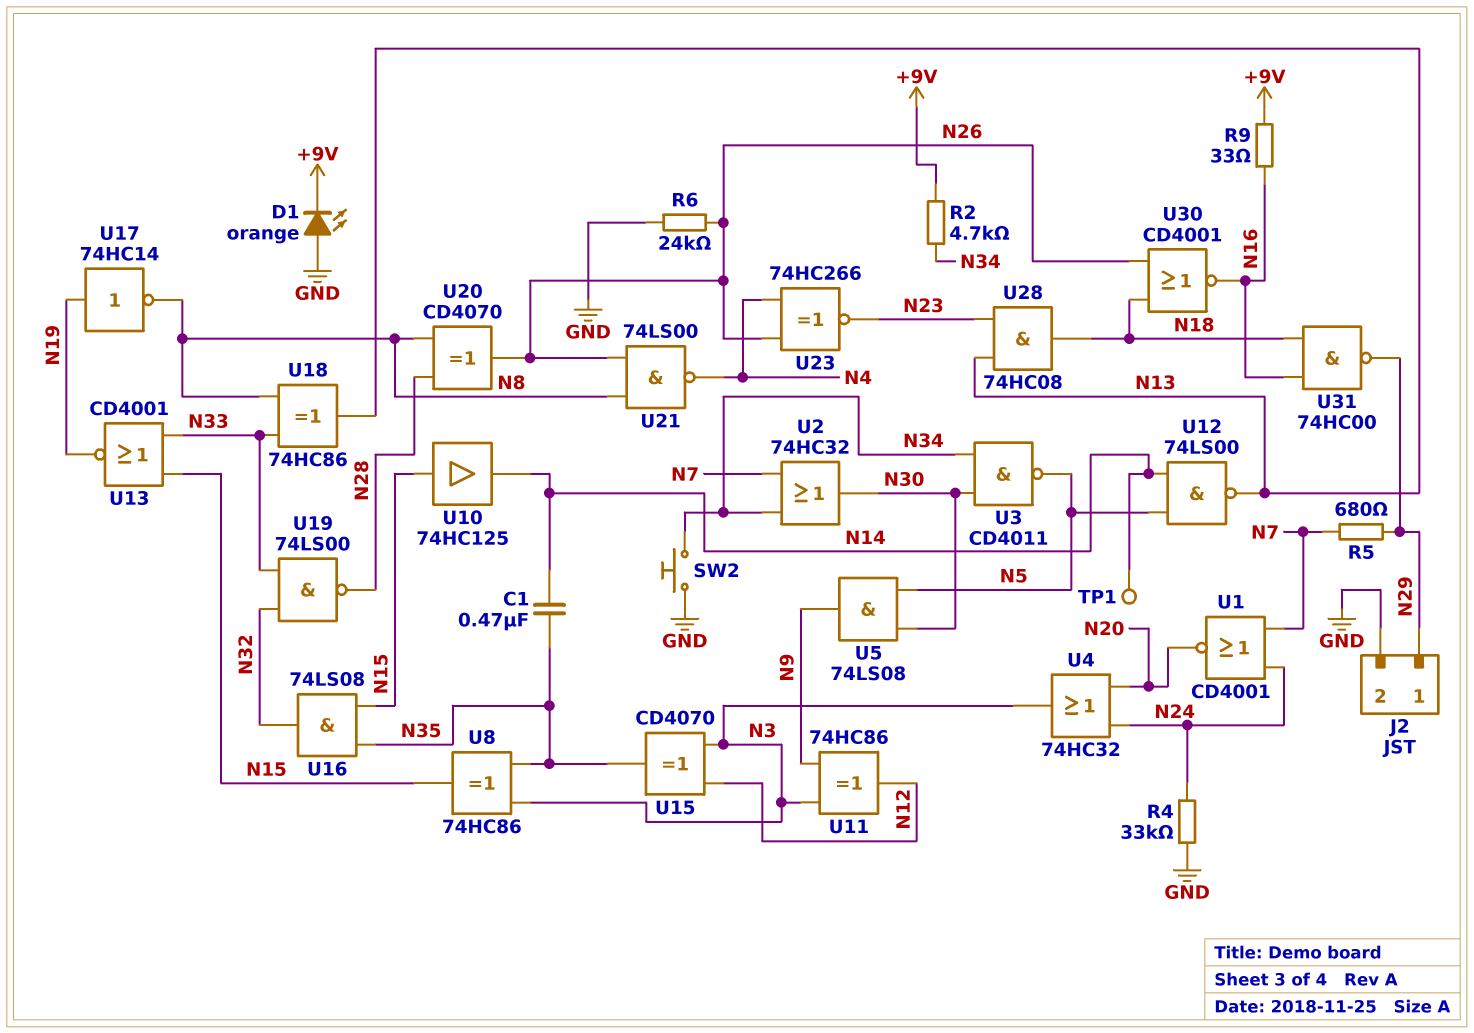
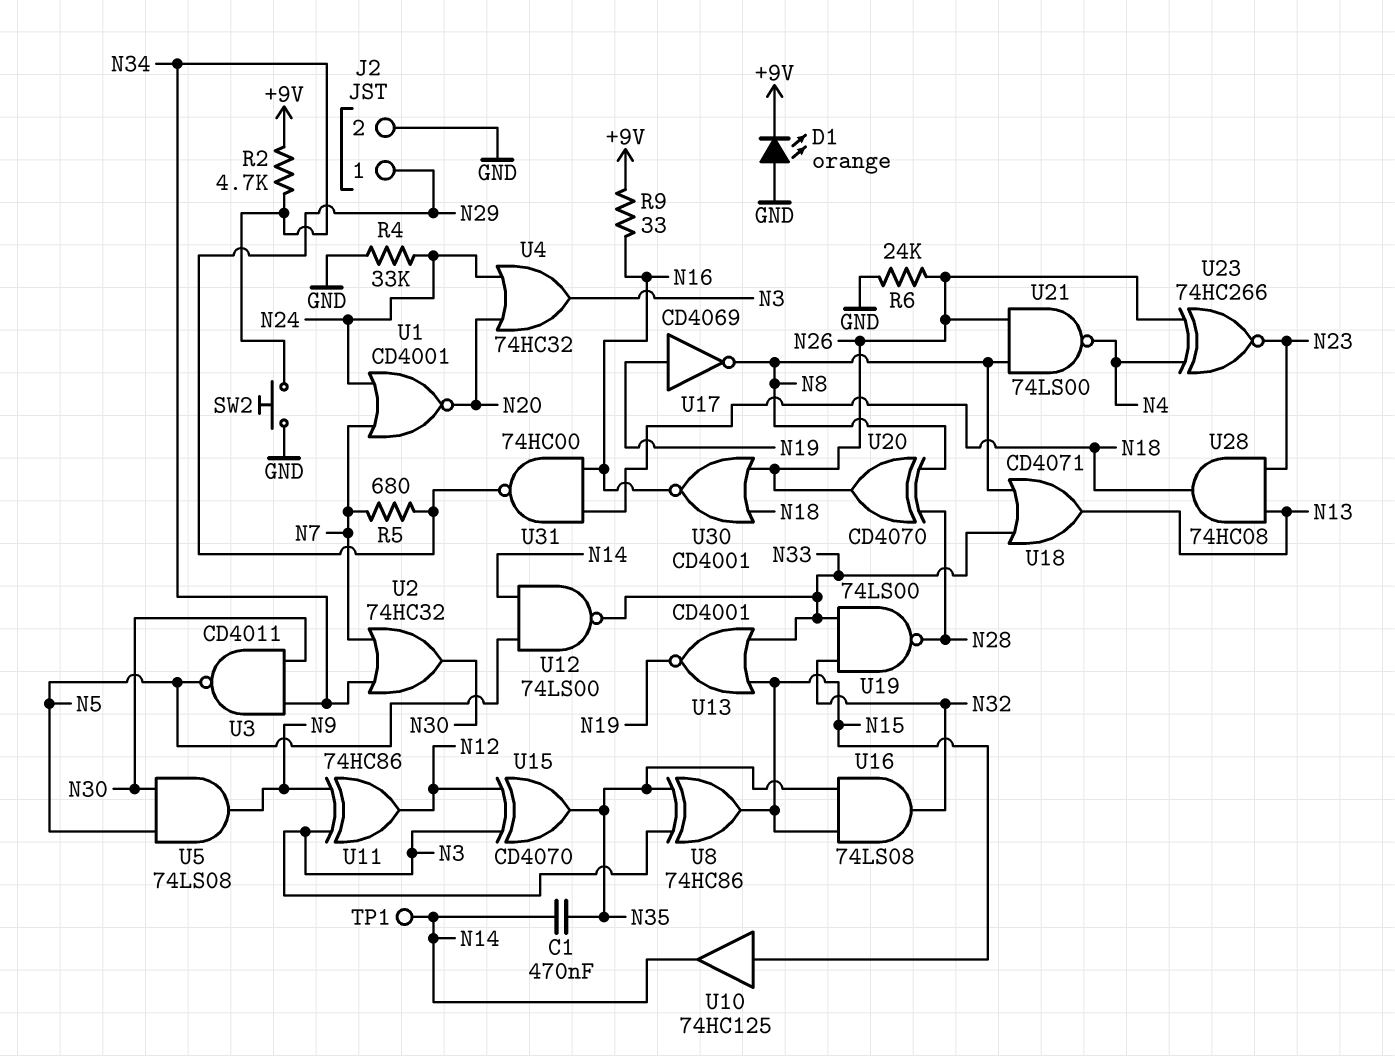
U12: NAND 74LS00 (in N5, in N14, out N13) -> NAND 74LS00 (in N5, in N14, out N33)
U17: NOT 74HC14 (in N19, out N8) -> NOT CD4069 (in N19, out N8)
U18: XOR 74HC86 (in N8, in N33, out N13) -> OR CD4071 (in N8, in N33, out N13)

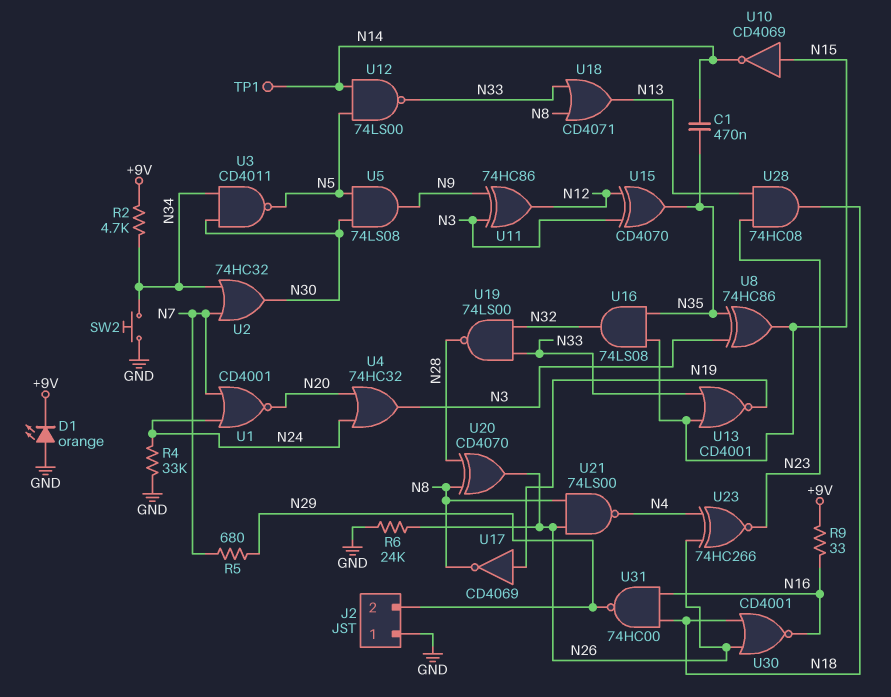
J2 pin 1: N29 -> GND
J2 pin 2: GND -> N29
U10: buffer 74HC125 (in N15, out N14) -> NOT CD4069 (in N15, out N14)

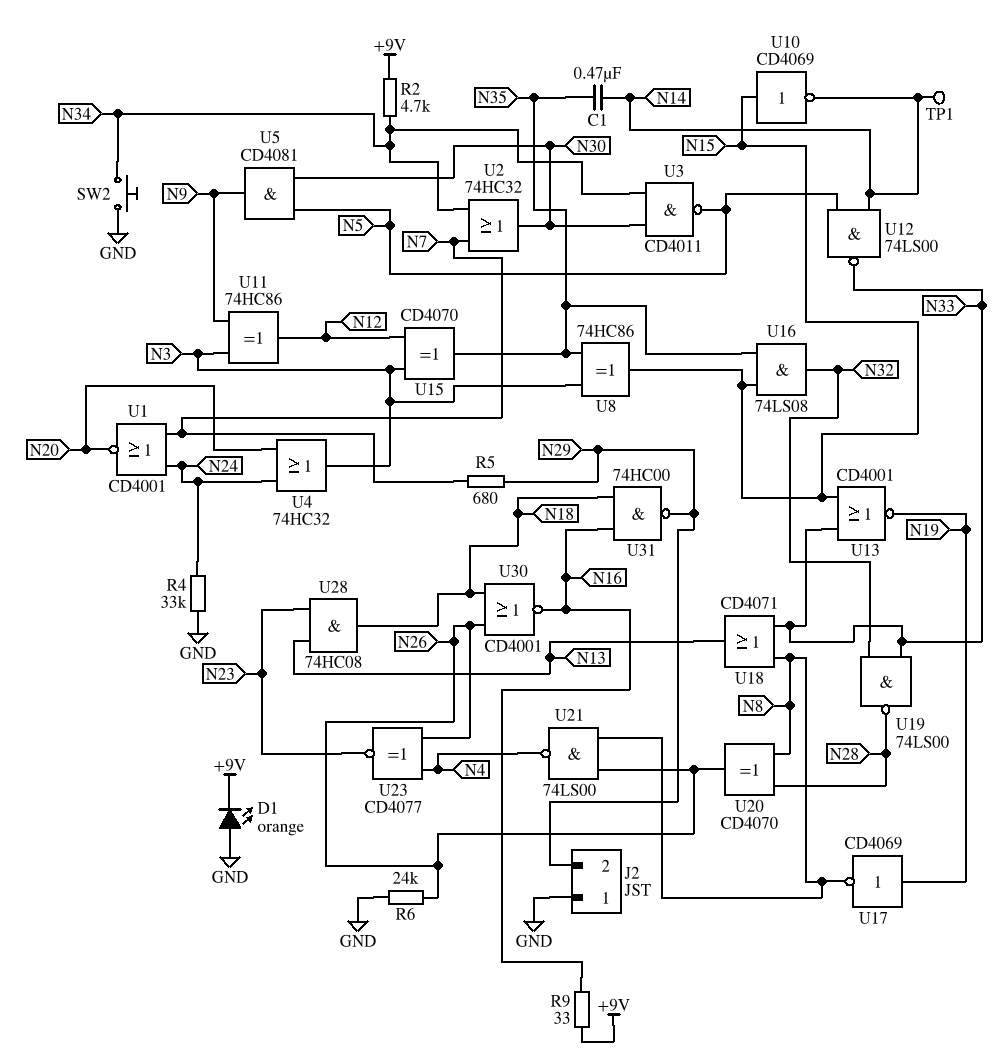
U5: AND 74LS08 (in N5, in N30, out N9) -> AND CD4081 (in N5, in N30, out N9)
U23: XNOR 74HC266 (in N4, in N26, out N23) -> XNOR CD4077 (in N4, in N26, out N23)

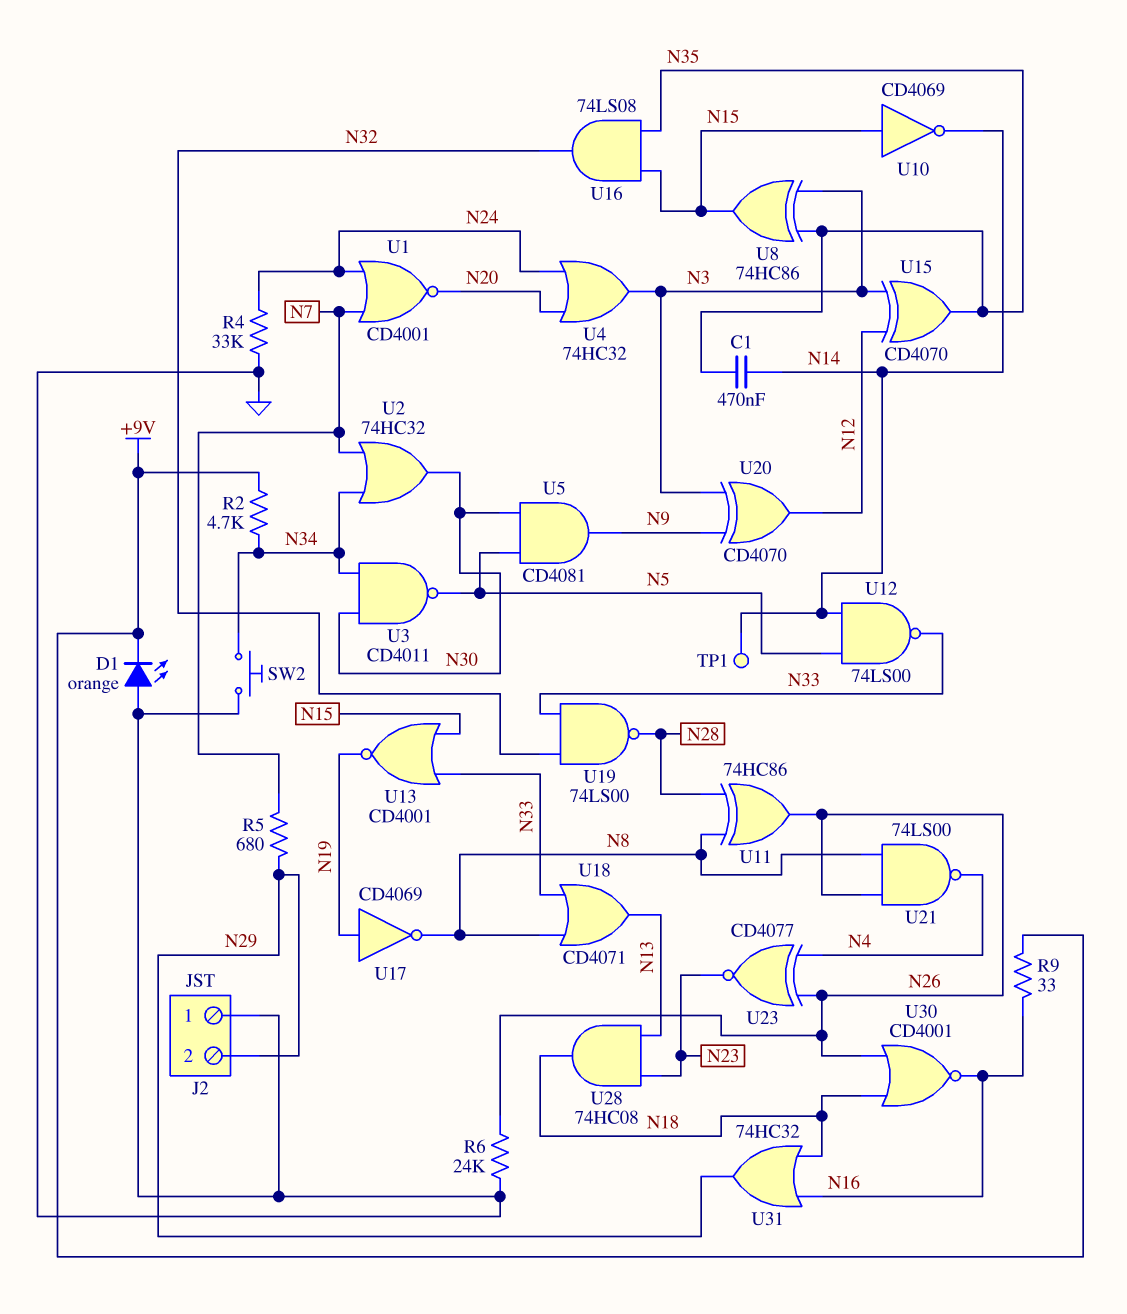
U11: XOR 74HC86 (in N3, in N9, out N12) -> XOR 74HC86 (in N8, in N28, out N26)
U20: XOR CD4070 (in N8, in N28, out N26) -> XOR CD4070 (in N3, in N9, out N12)
U31: NAND 74HC00 (in N16, in N18, out N29) -> OR 74HC32 (in N16, in N18, out N29)

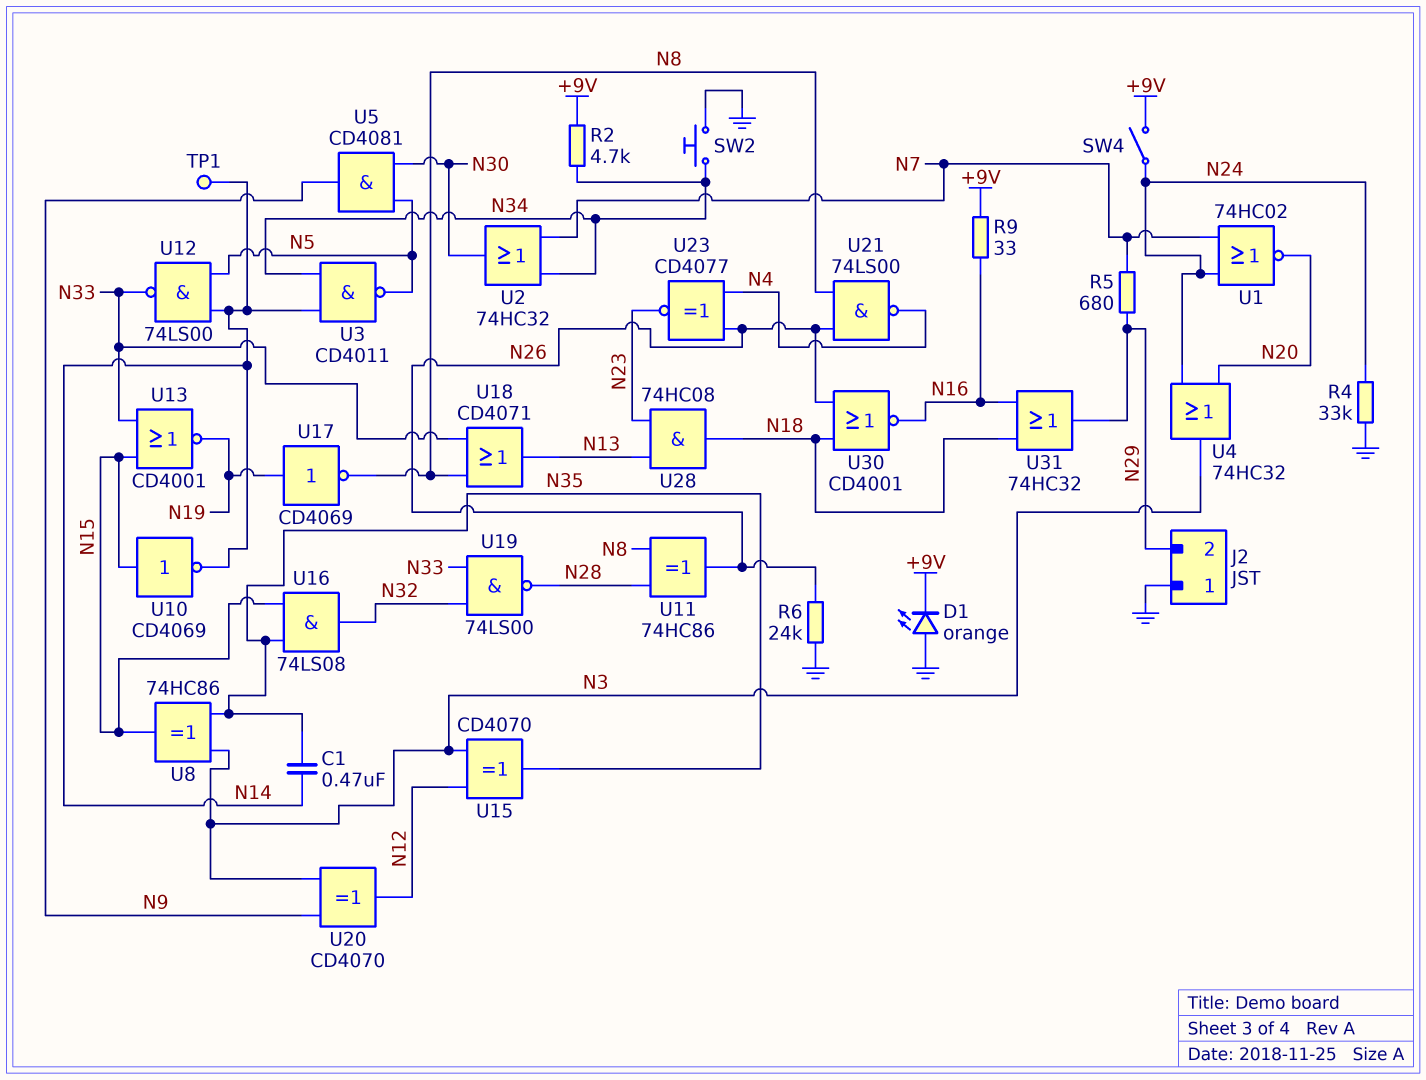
SW4: none -> switch (+9V, N24)
U1: NOR CD4001 (in N7, in N24, out N20) -> NOR 74HC02 (in N7, in N24, out N20)
U3: NAND CD4011 (in N30, in N34, out N5) -> NAND CD4011 (in N14, in N34, out N5)

